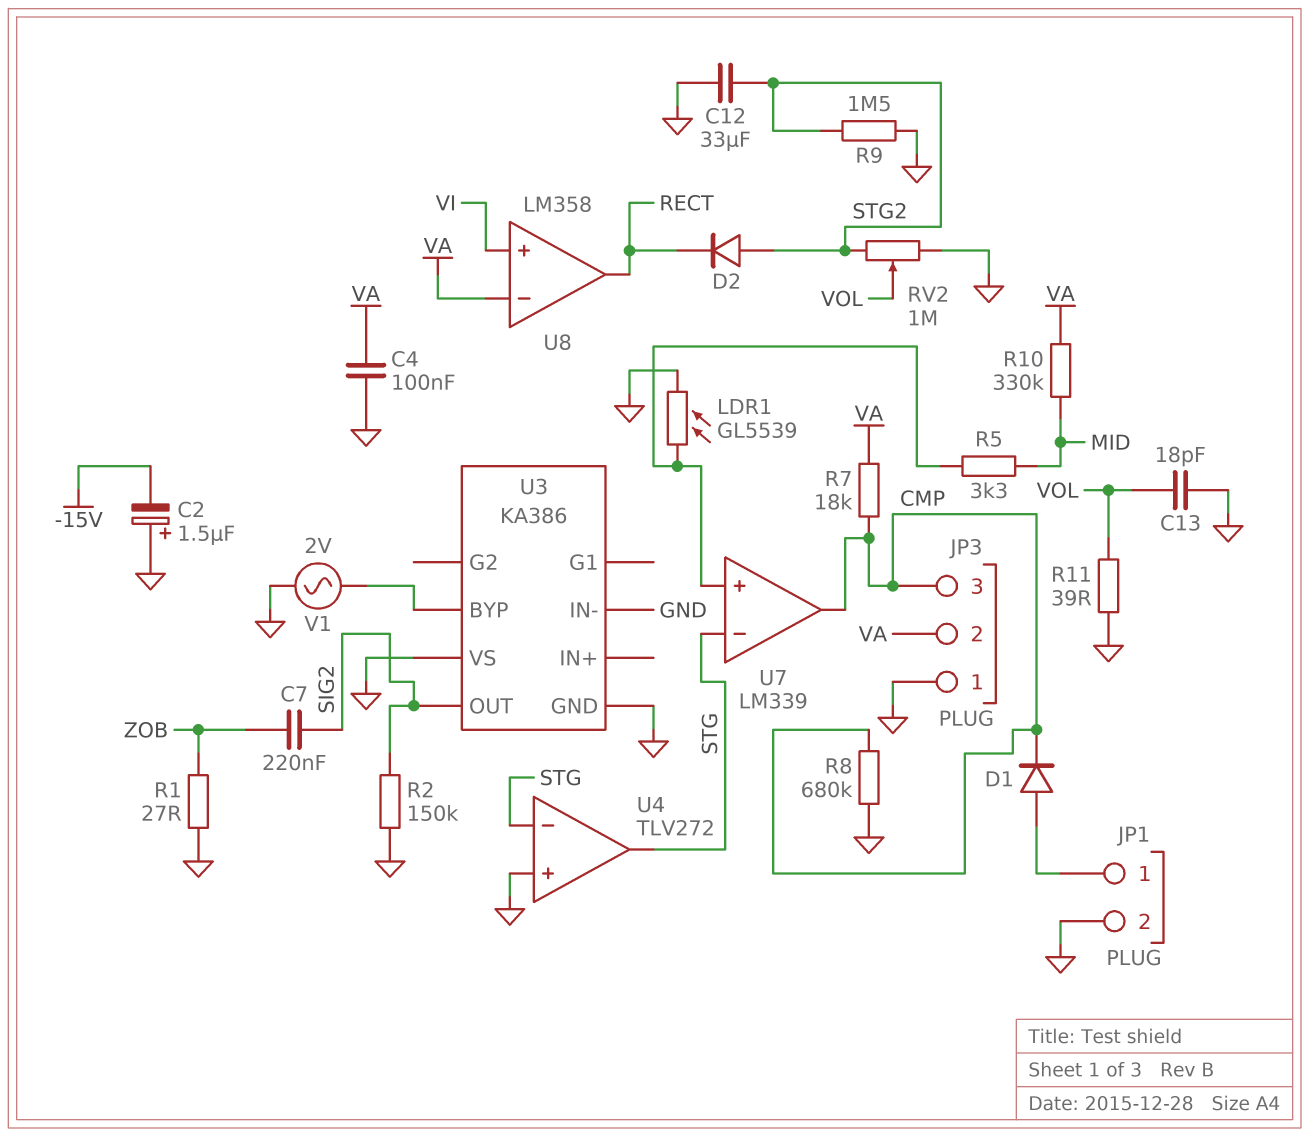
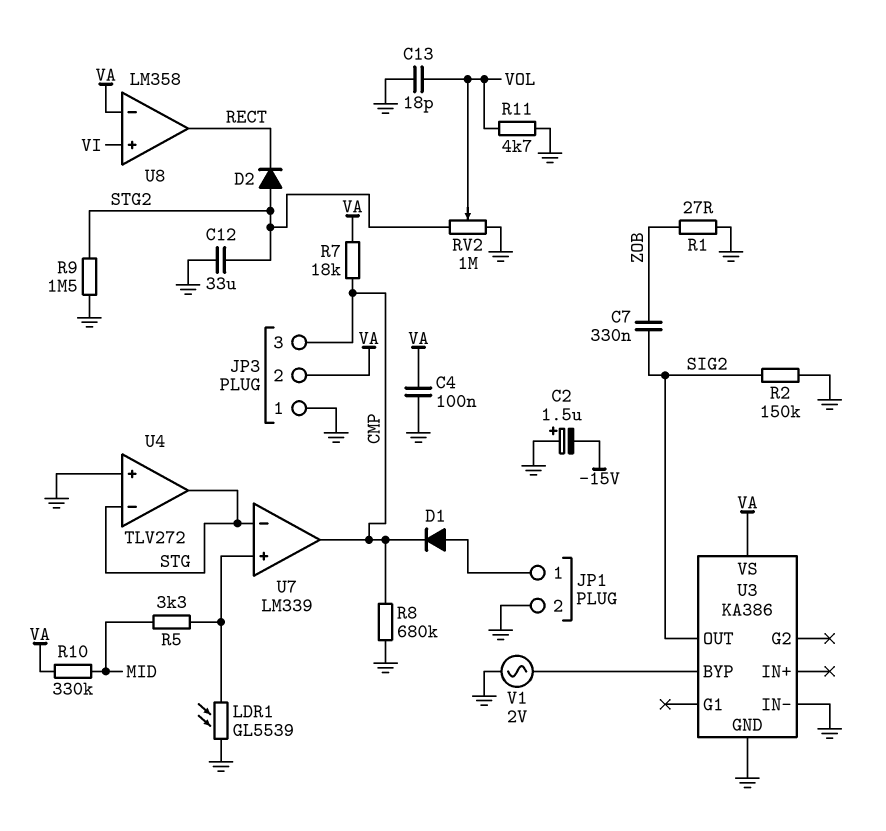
C7: 220nF (SIG2, ZOB) -> 330nF (SIG2, ZOB)
R11: 39 (GND, VOL) -> 4.7k (GND, VOL)
U3 pin VS: GND -> VA

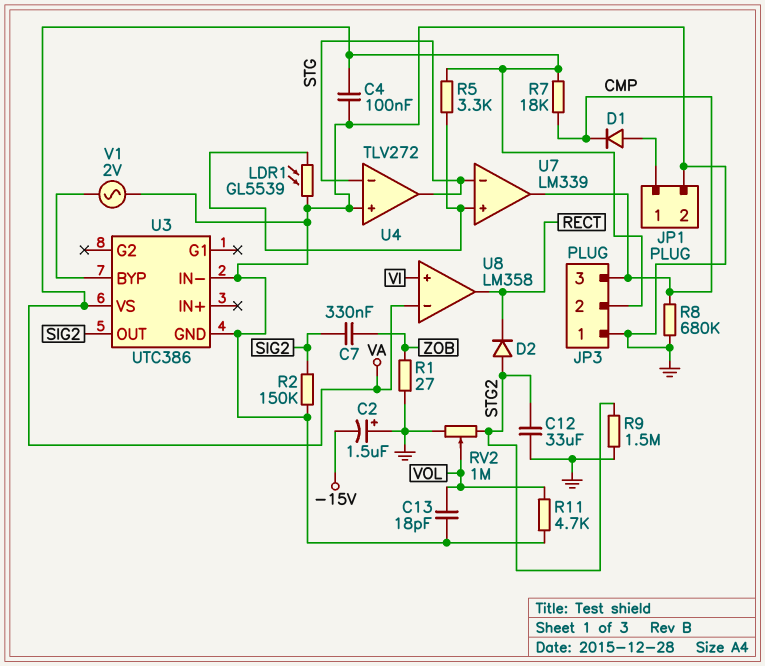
R5: 3.3k (MID, U7/in+) -> 3.3k (U7/in+, VA)
R10: 330k (MID, VA) -> none
U3: KA386 -> UTC386

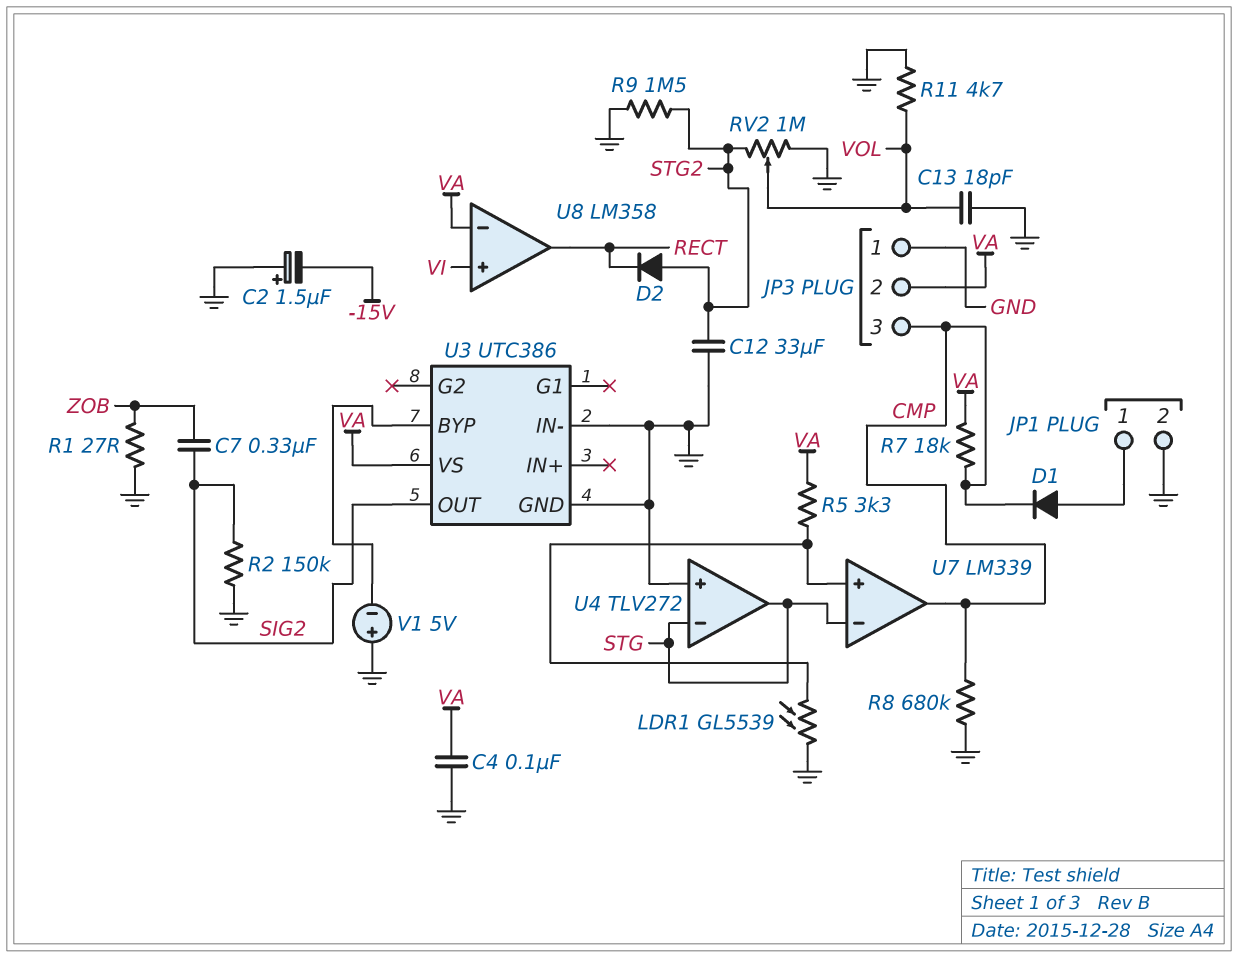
V1: AC 2V (GND, U3/BYP) -> 5V (plus GND, minus U3/BYP)

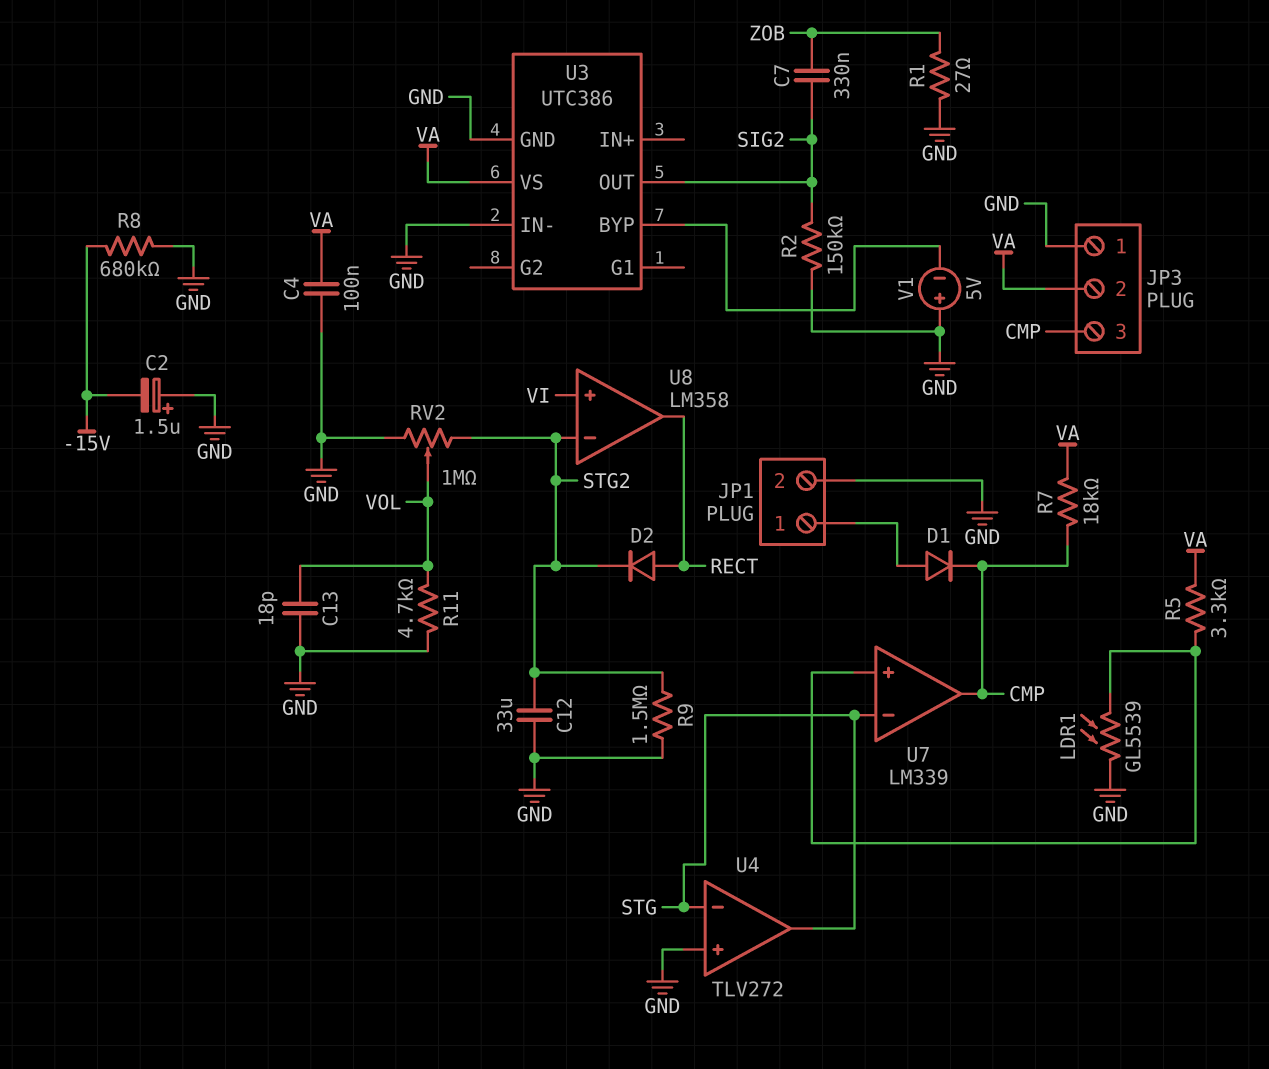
D2: diode (A STG2, K RECT) -> diode (A RECT, K STG2)
R8: 680k (CMP, GND) -> 680k (-15V, GND)
U8 pin in-: VA -> STG2

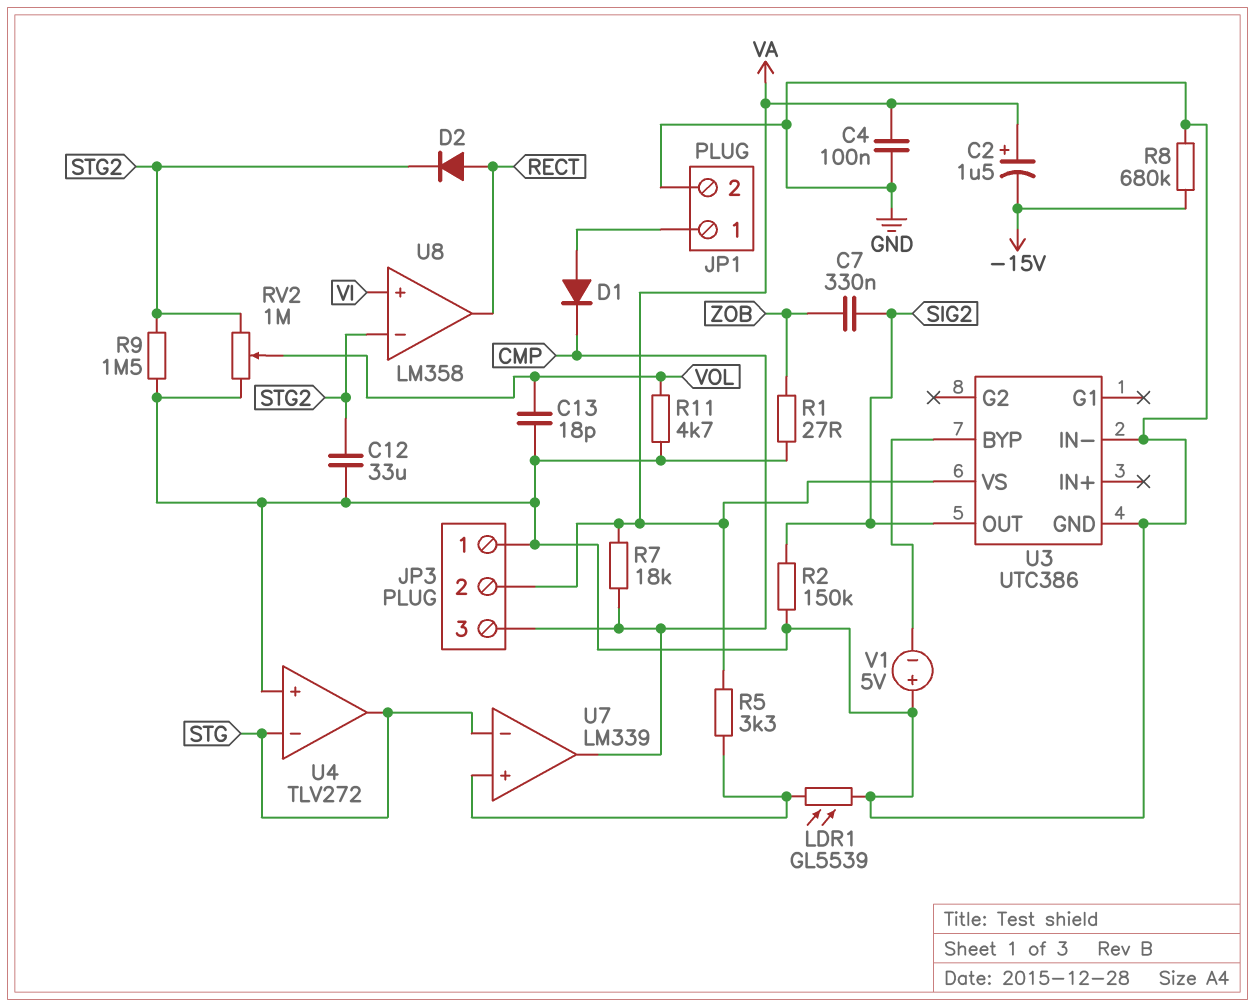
C2: 1.5uF (plus GND, minus -15V) -> 1.5uF (plus VA, minus -15V)

